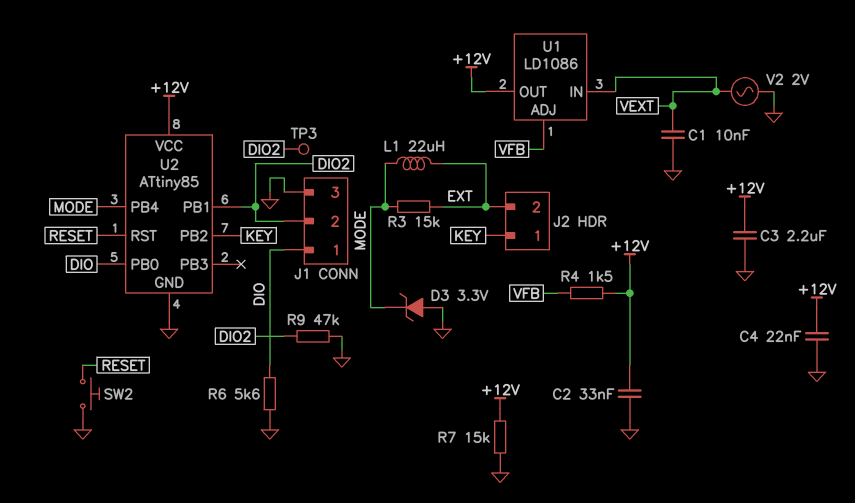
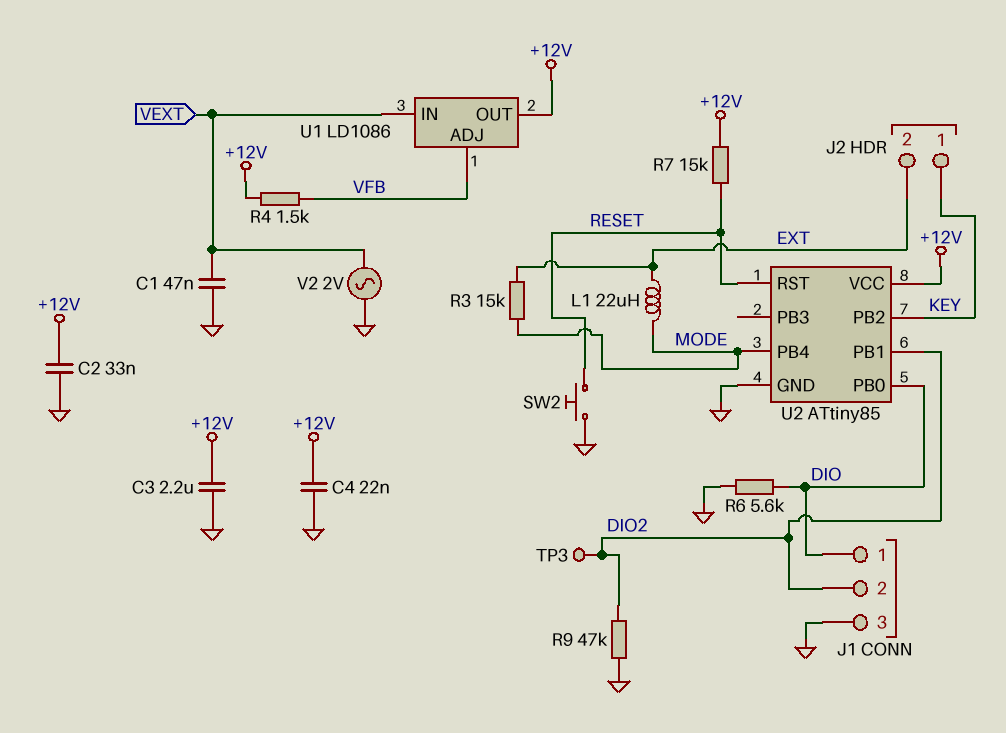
C1: 10nF (GND, VEXT) -> 47nF (GND, VEXT)
D3: zener 3.3V (A GND, K MODE) -> none
R7: 15k (+12V, GND) -> 15k (+12V, RESET)

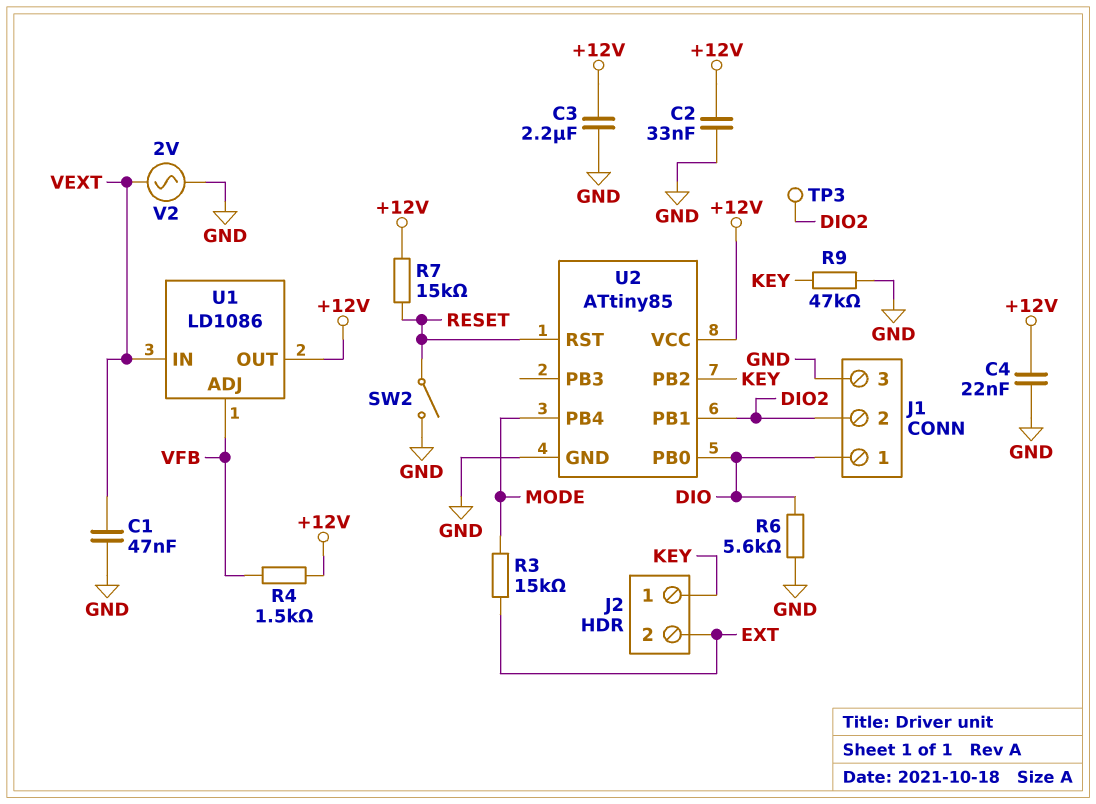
L1: 22uH (EXT, MODE) -> none
R9: 47k (DIO2, GND) -> 47k (GND, KEY)
SW2: button (GND, RESET) -> switch (GND, RESET)

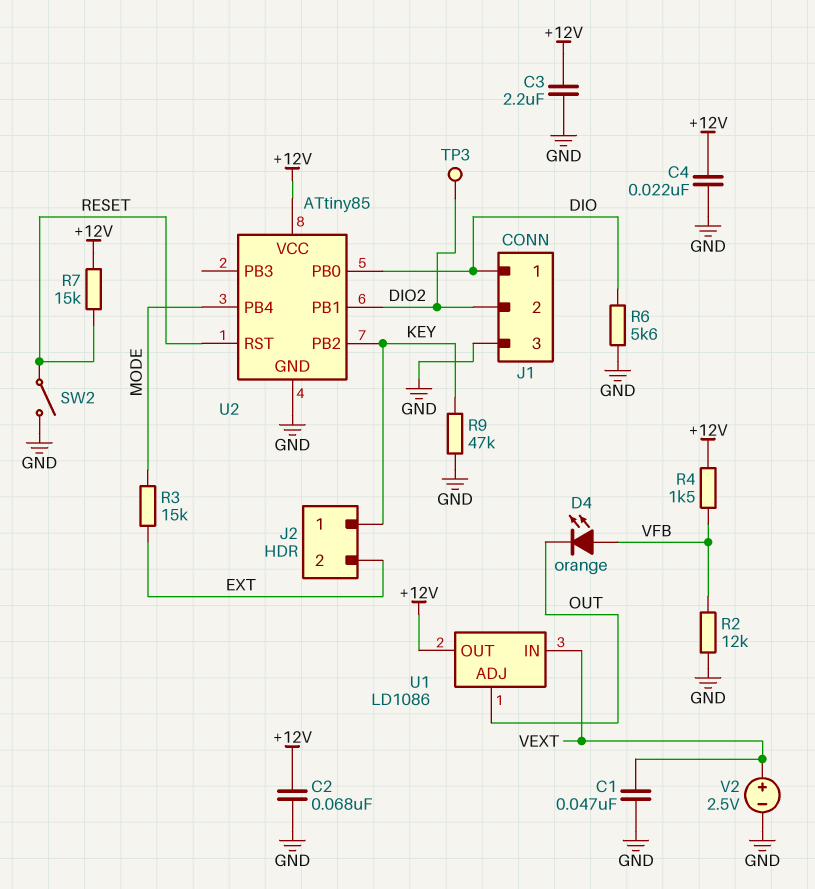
C2: 33nF (+12V, GND) -> 68nF (+12V, GND)
D4: none -> LED orange (A VFB, K OUT)
R2: none -> 12k (GND, VFB)
U1 pin ADJ: VFB -> OUT
V2: AC 2V (GND, VEXT) -> 2.5V (plus VEXT, minus GND)

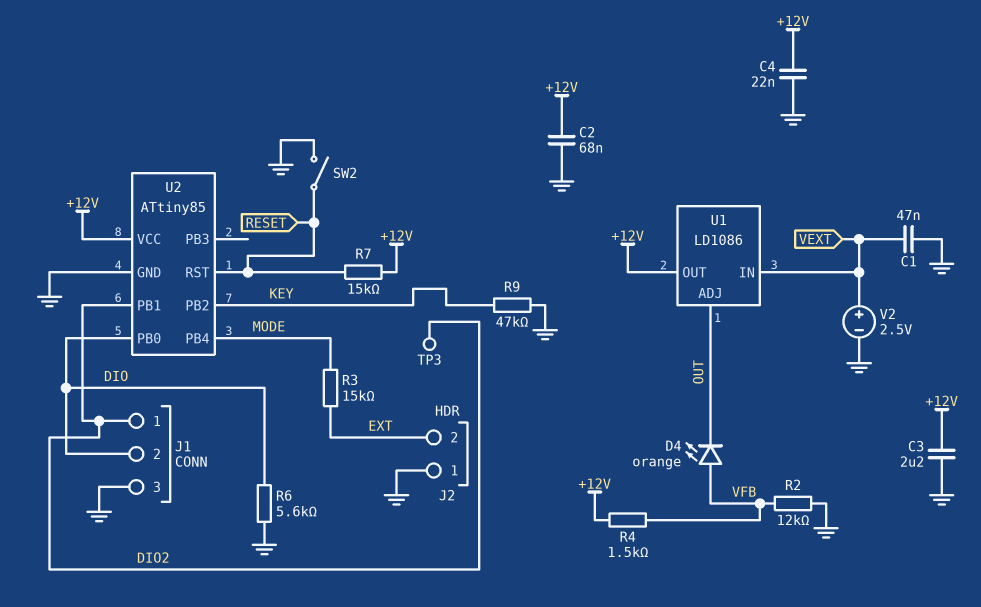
J1 pin 1: DIO -> DIO2
J1 pin 2: DIO2 -> DIO
J2 pin 1: KEY -> GND

